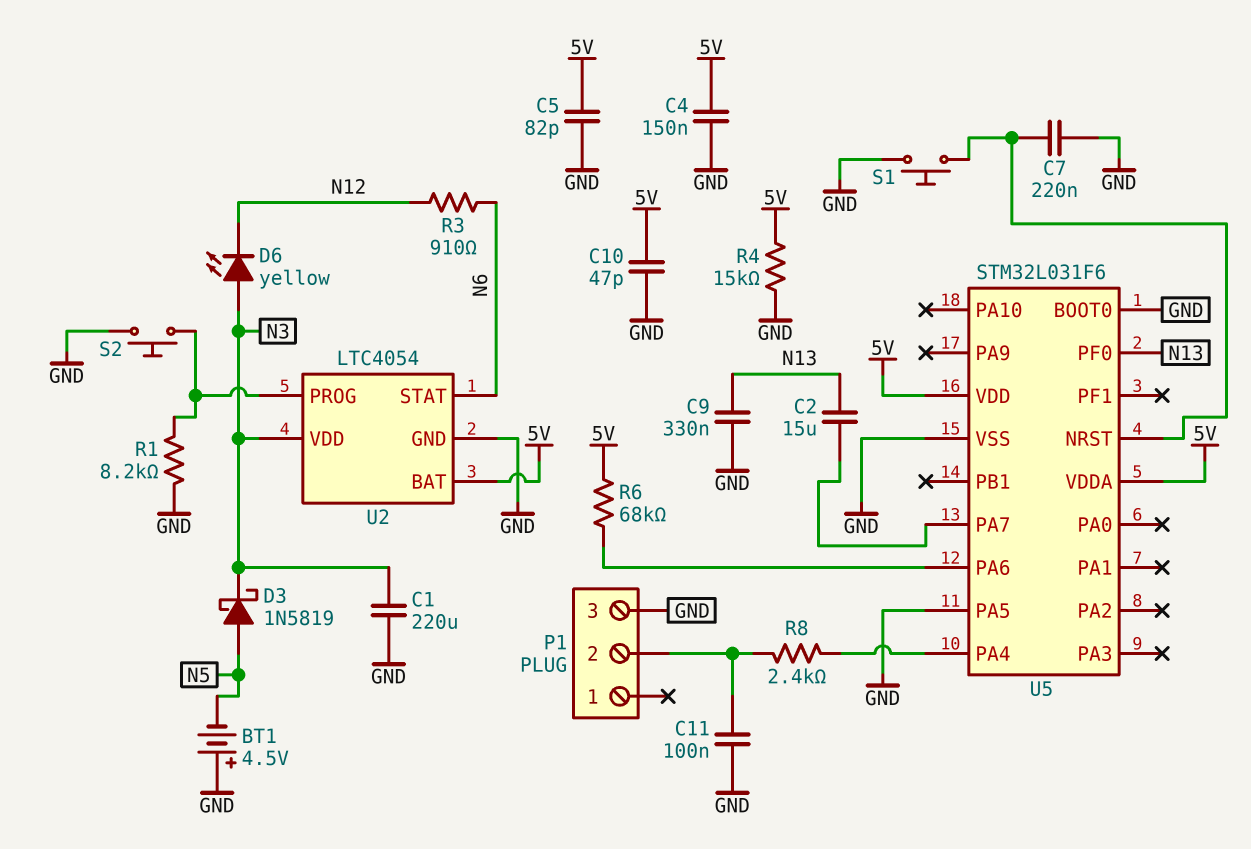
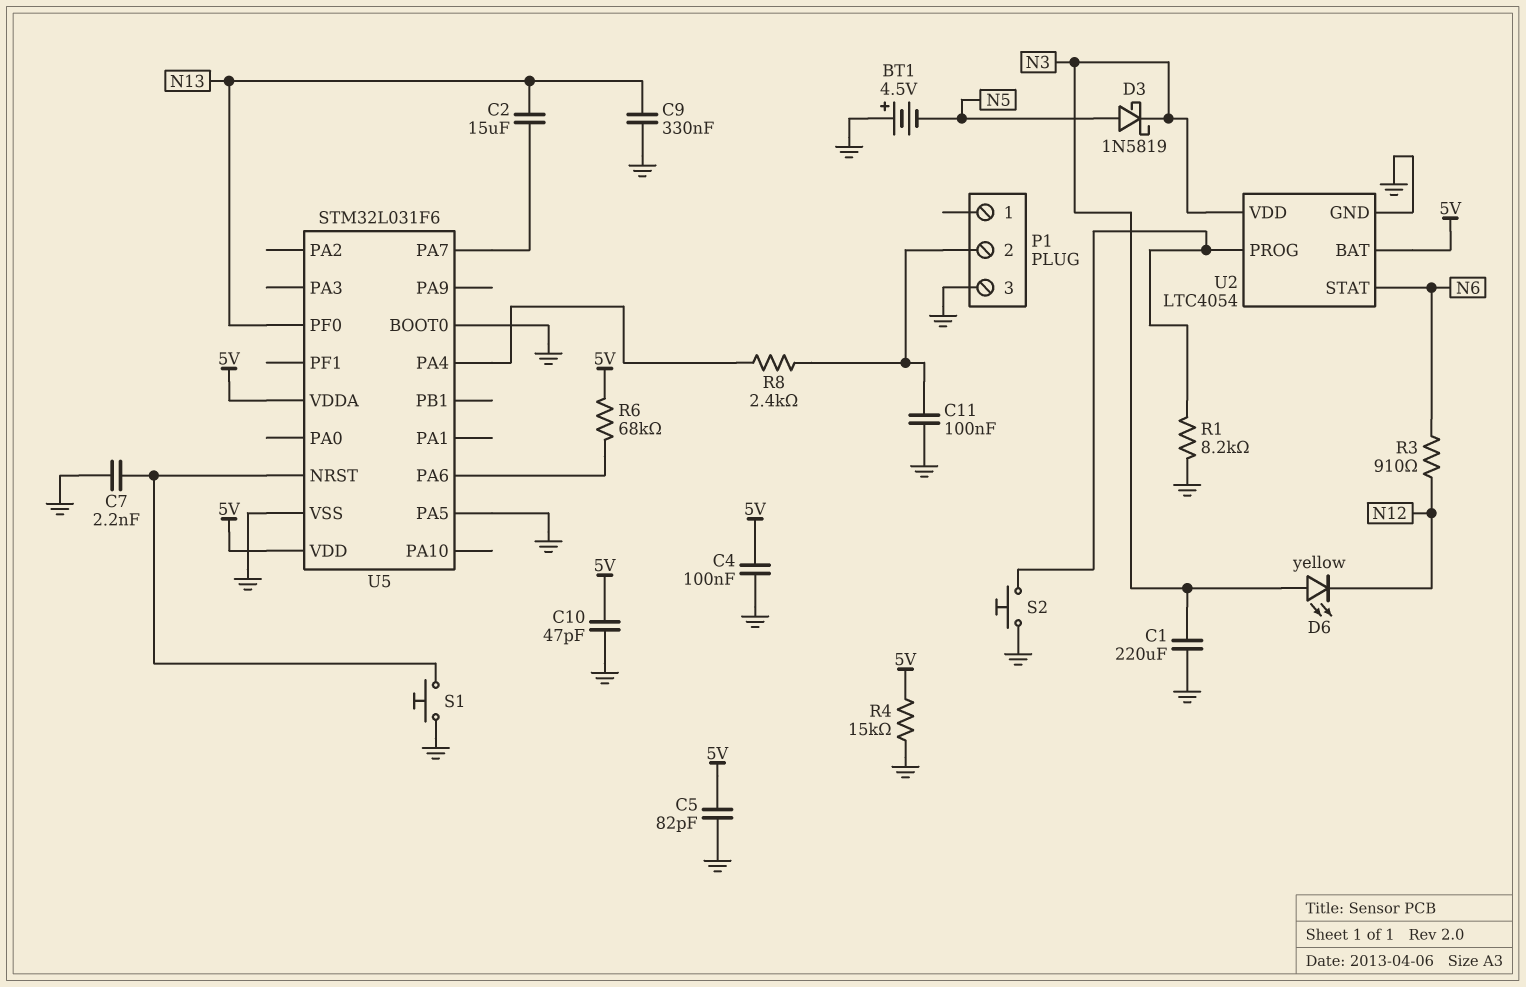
C4: 150nF (5V, GND) -> 100nF (5V, GND)
C7: 220nF (GND, U5/NRST) -> 2.2nF (GND, U5/NRST)

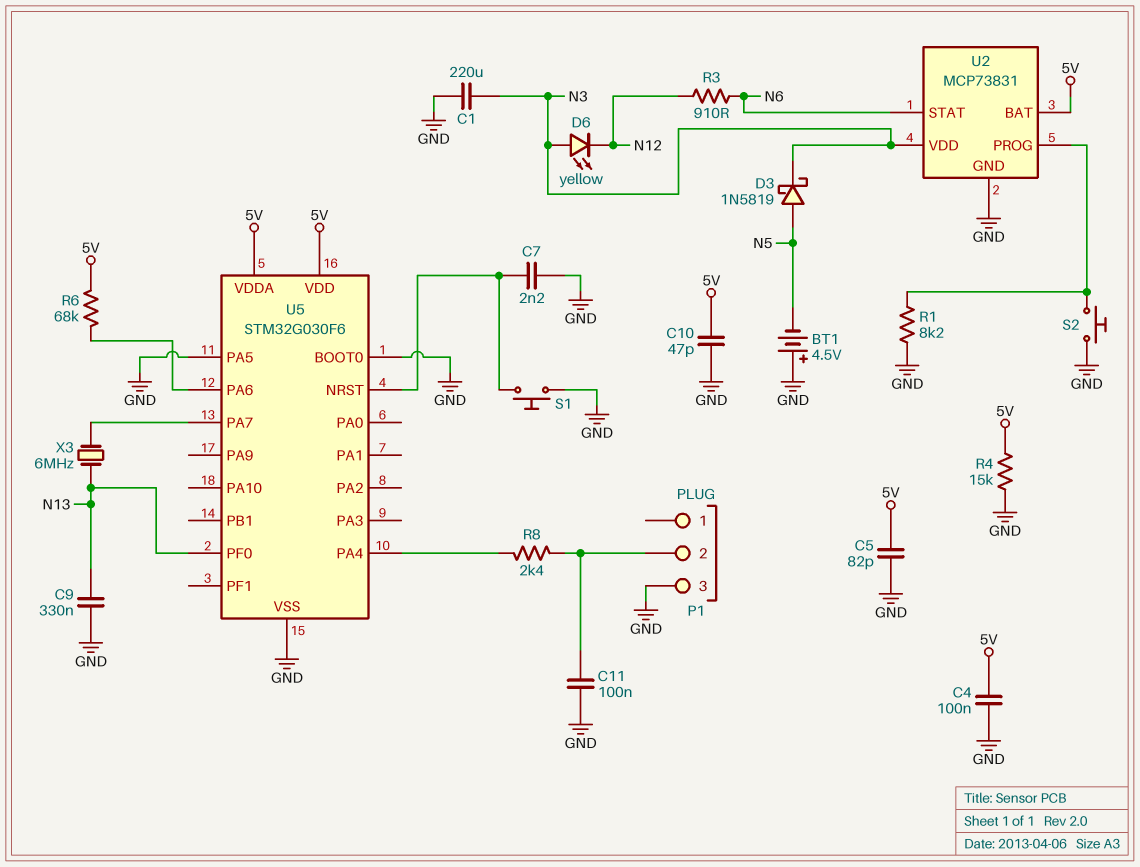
C2: 15uF (N13, U5/PA7) -> none
U2: LTC4054 -> MCP73831
U5: STM32L031F6 -> STM32G030F6
X3: none -> 6MHz (N13, U5/PA7)

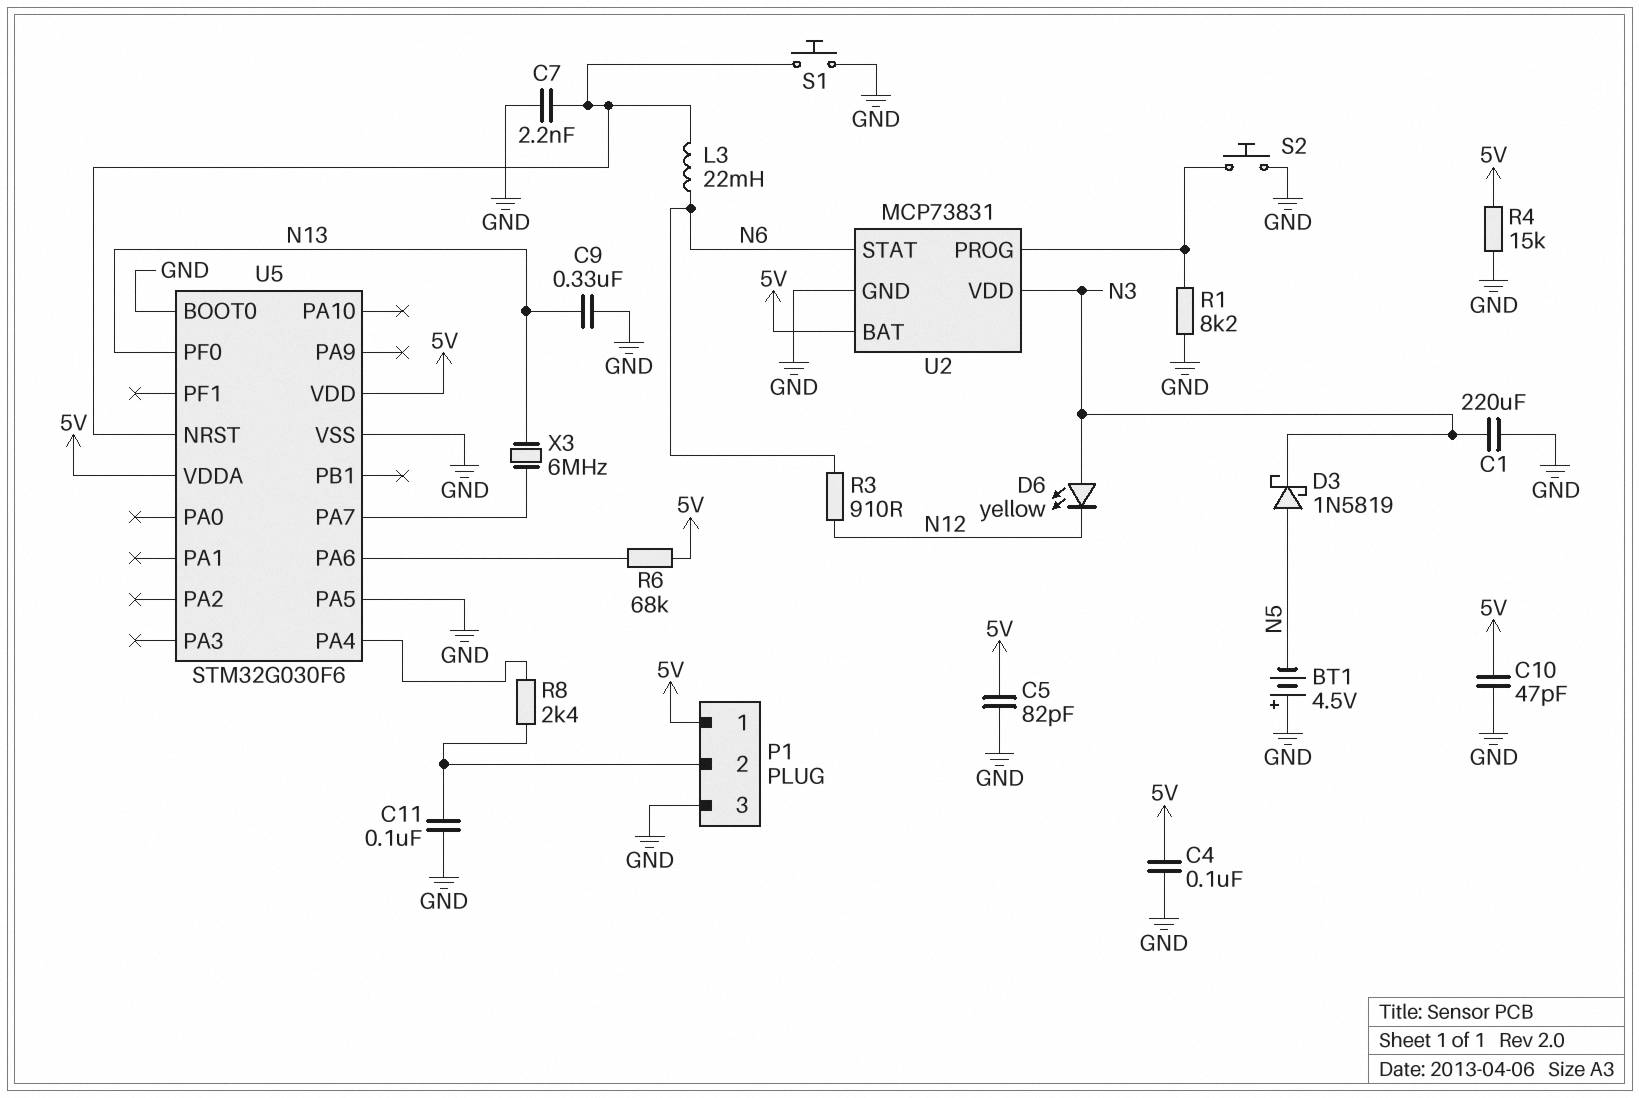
L3: none -> 22mH (N6, U5/NRST)
P1 pin 1: none -> 5V

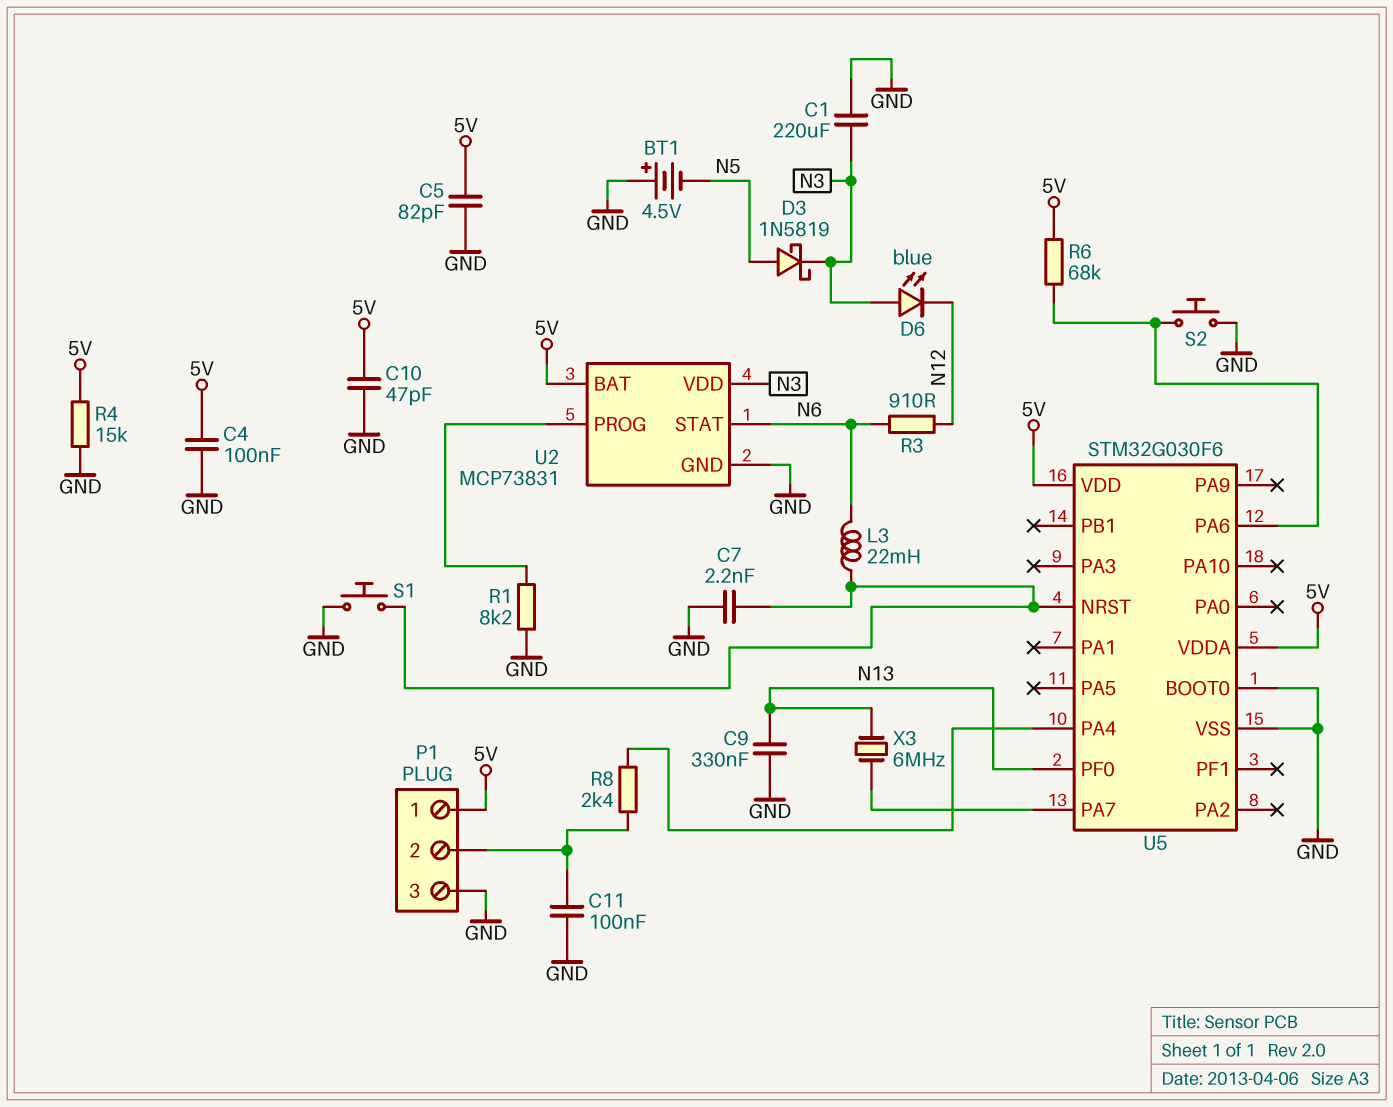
D6: LED yellow (A N3, K N12) -> LED blue (A N3, K N12)
S2: button (GND, U2/PROG) -> button (GND, U5/PA6)
U5 pin PA5: GND -> none

